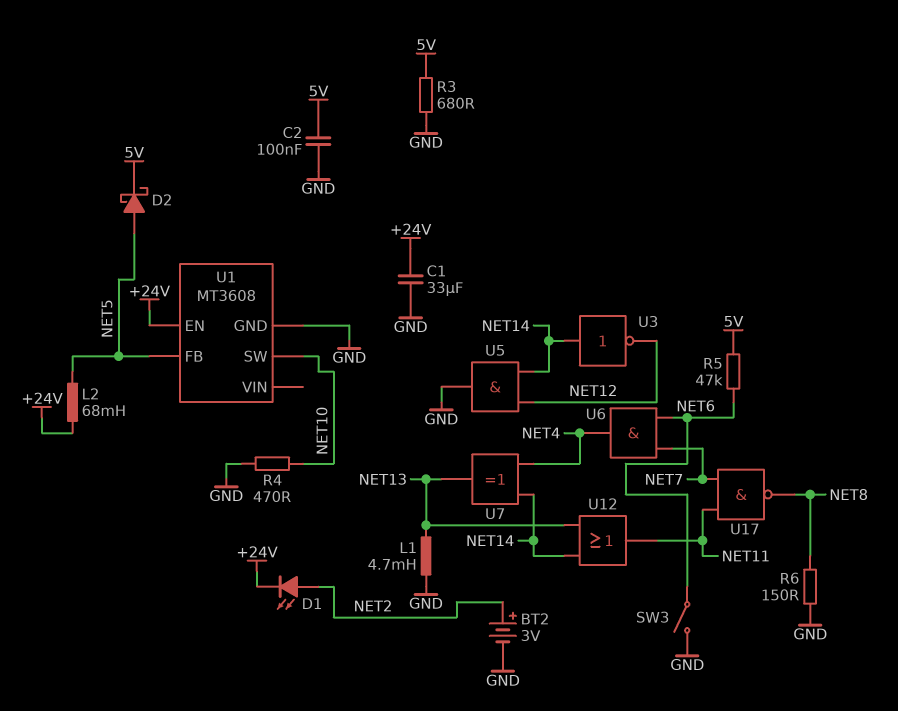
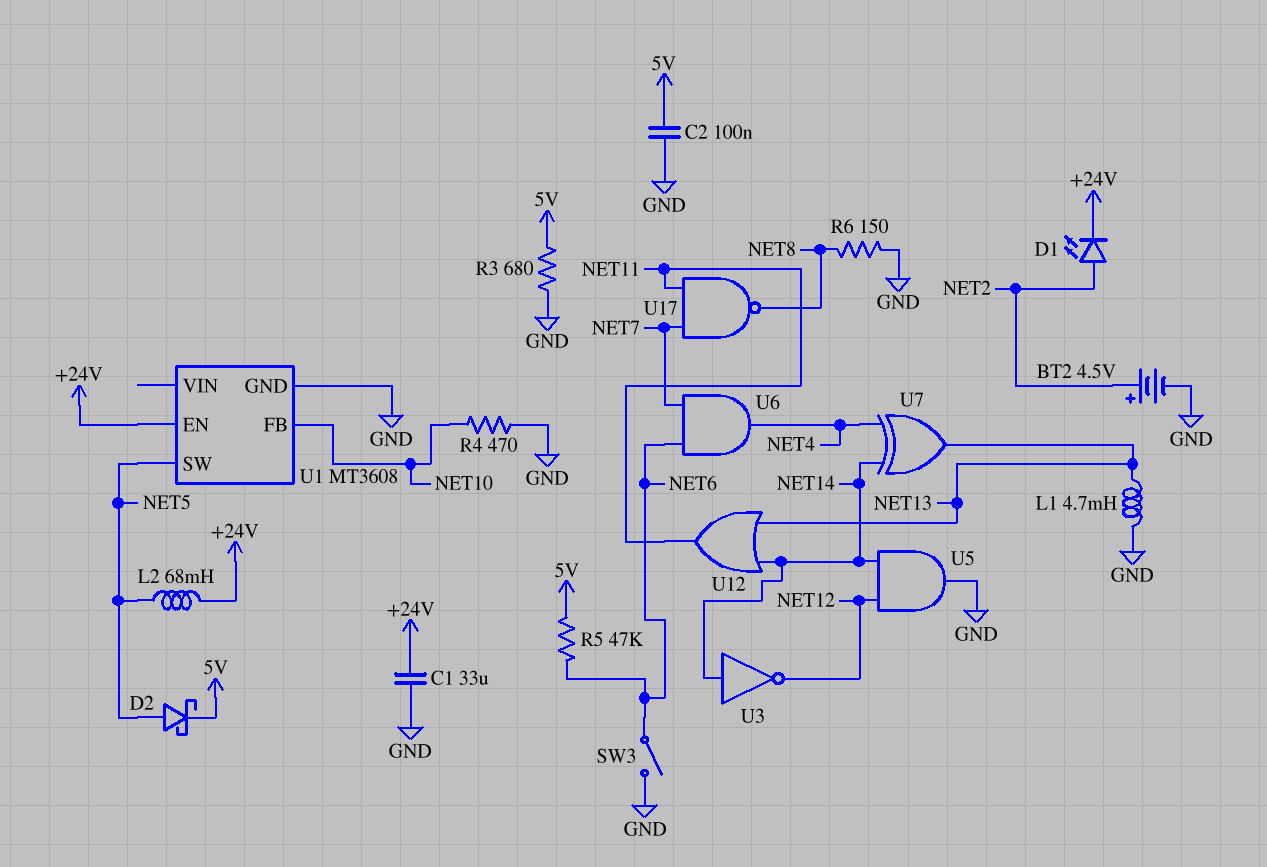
BT2: 3V (plus NET2, minus GND) -> 4.5V (plus NET2, minus GND)
U1 pin FB: NET5 -> NET10
U1 pin SW: NET10 -> NET5

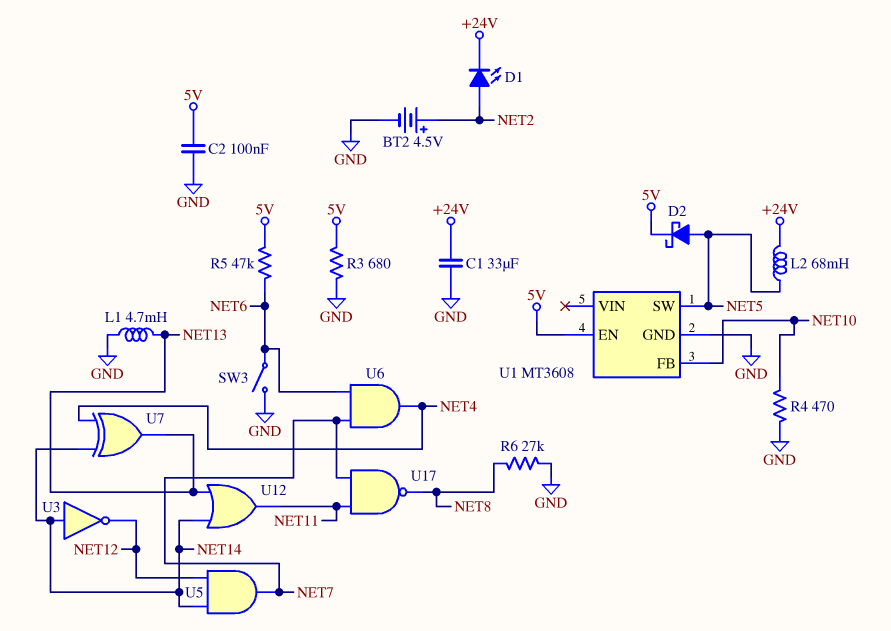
R6: 150 (GND, NET8) -> 27k (GND, NET8)
U1 pin EN: +24V -> 5V
U5: AND (in NET12, in NET14, out GND) -> AND (in NET12, in NET14, out NET7)

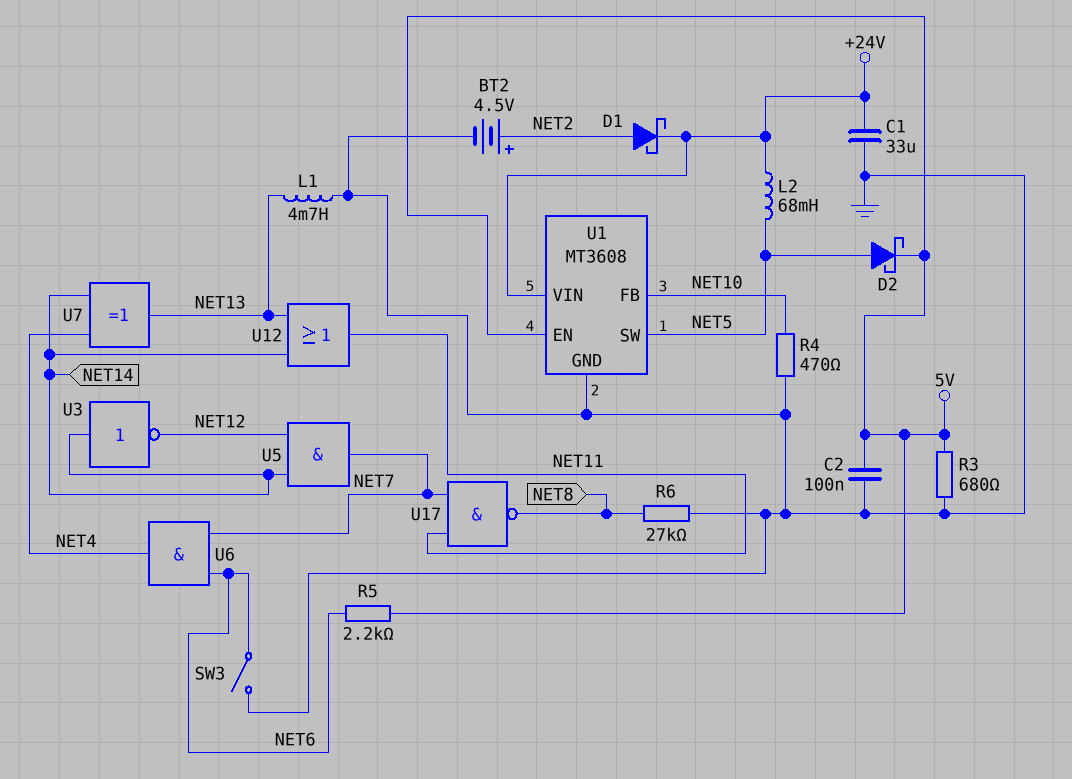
D1: LED (A NET2, K +24V) -> schottky (A NET2, K +24V)
R5: 47k (5V, NET6) -> 2.2k (5V, NET6)
U1 pin VIN: none -> +24V

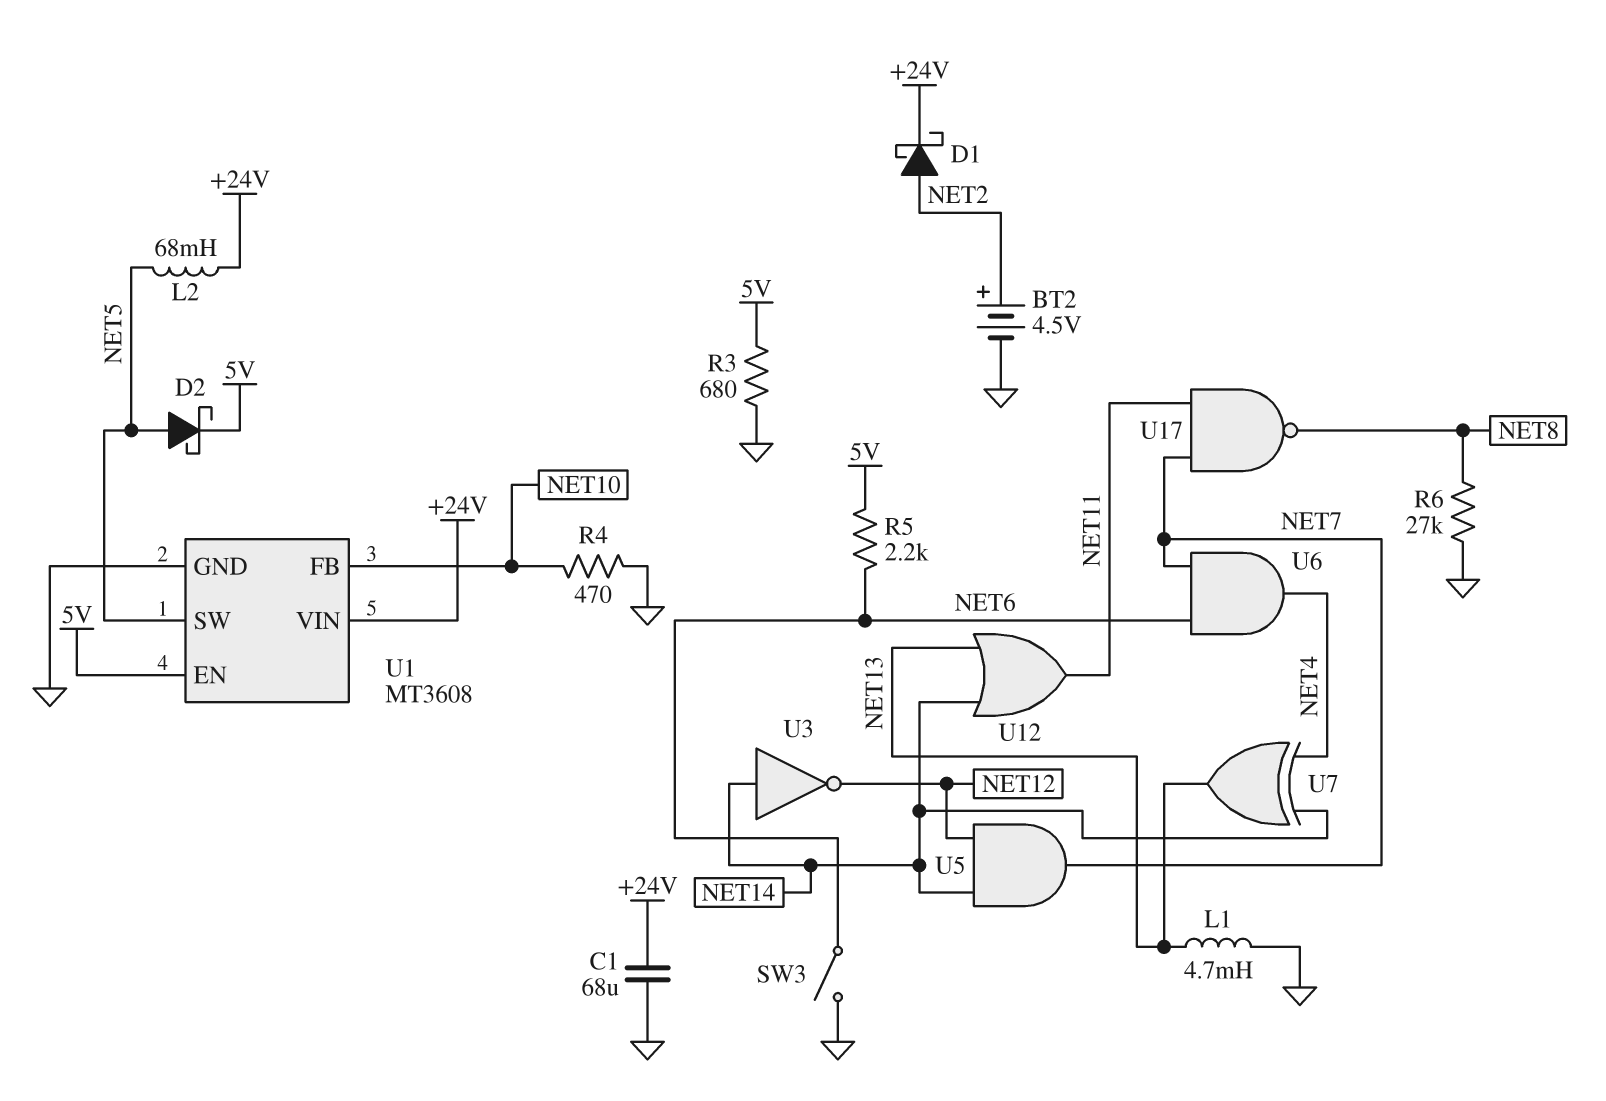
C1: 33uF (+24V, GND) -> 68uF (+24V, GND)
C2: 100nF (5V, GND) -> none

